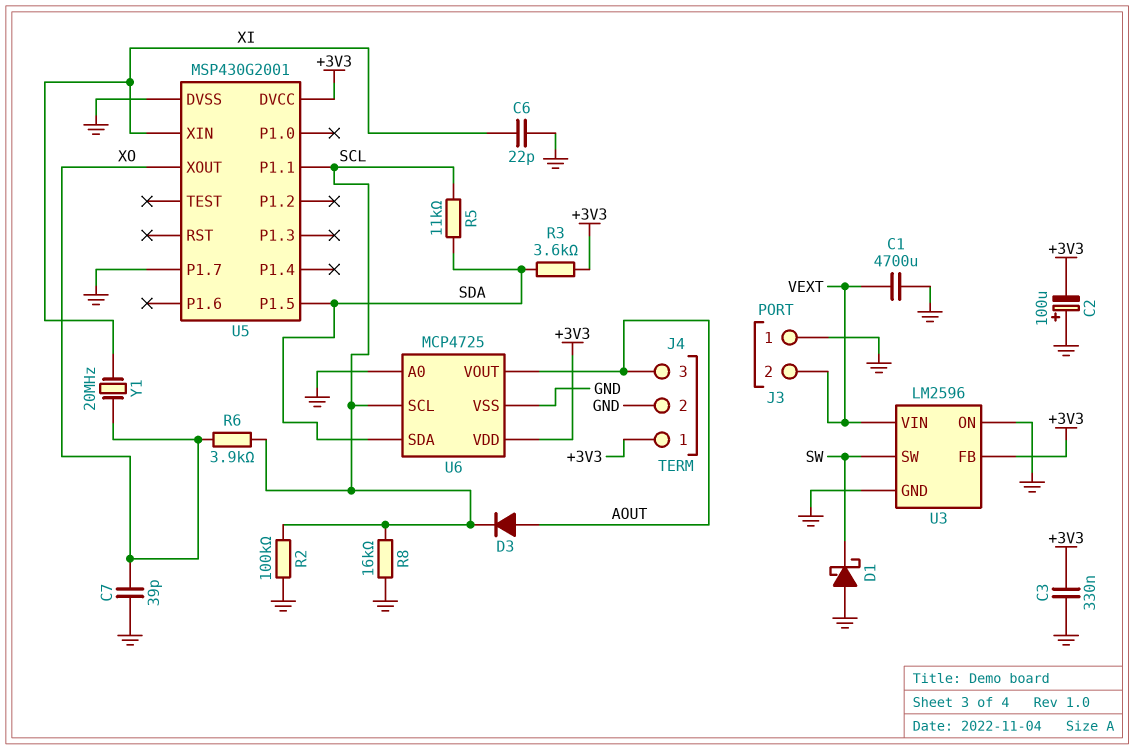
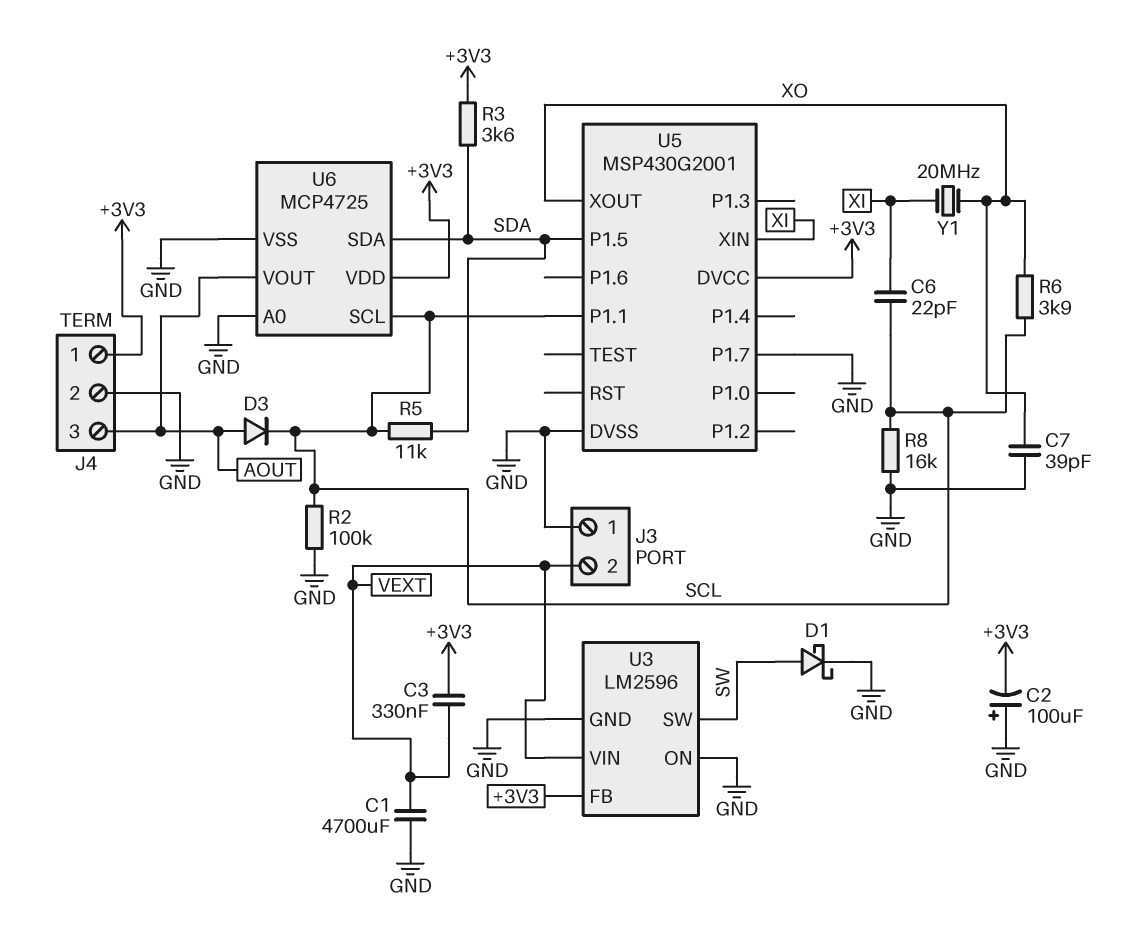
C3: 330nF (+3V3, GND) -> 330nF (+3V3, VEXT)
C6: 22pF (GND, XI) -> 22pF (SCL, XI)
D1: schottky (A GND, K SW) -> schottky (A SW, K GND)

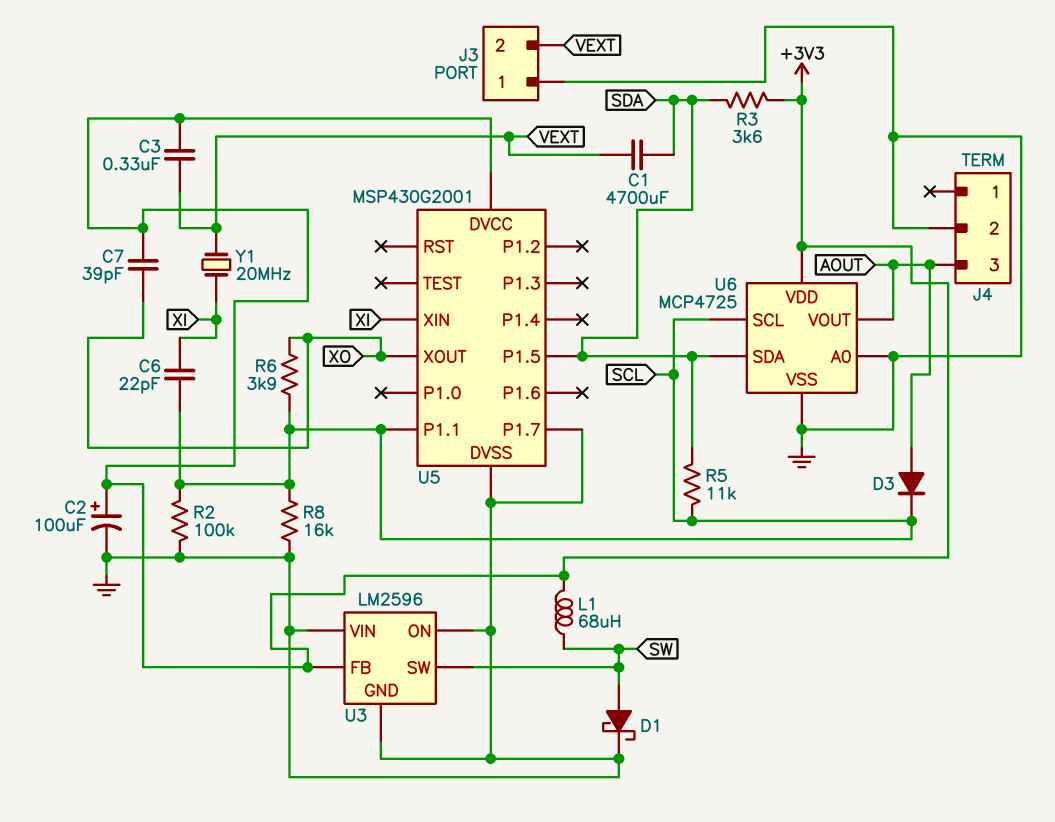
C1: 4700uF (GND, VEXT) -> 4700uF (SDA, VEXT)
C2: 100uF (plus GND, minus +3V3) -> 100uF (plus +3V3, minus GND)
C7: 39pF (GND, XO) -> 39pF (+3V3, XO)
J4 pin 1: +3V3 -> none
L1: none -> 68uH (+3V3, SW)
U3 pin VIN: VEXT -> GND
Y1: 20MHz (XI, XO) -> 20MHz (VEXT, XI)

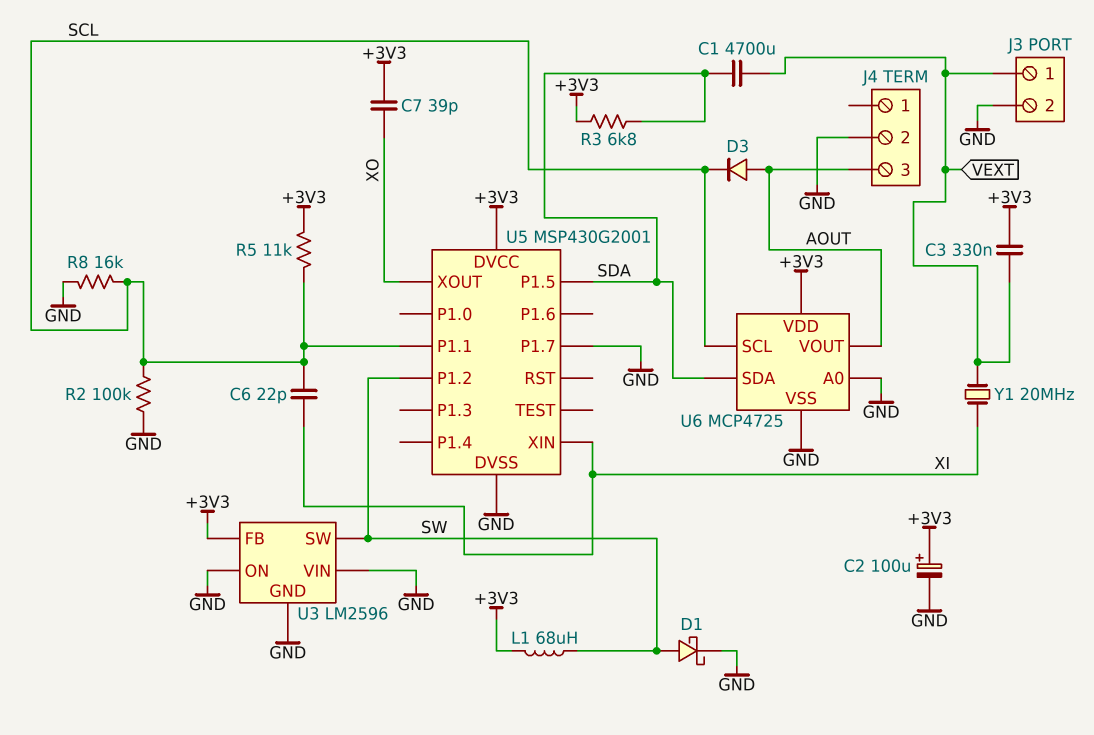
J3 pin 1: GND -> VEXT
J3 pin 2: VEXT -> GND
R3: 3.6k (+3V3, SDA) -> 6.8k (+3V3, SDA)
R5: 11k (SCL, SDA) -> 11k (+3V3, SCL)
R6: 3.9k (SCL, XO) -> none
U5 pin P1.2: none -> SW

